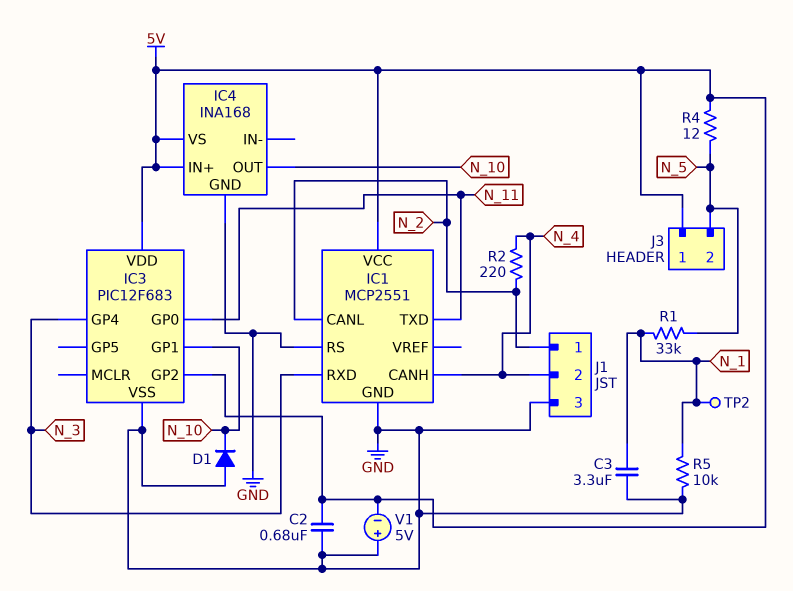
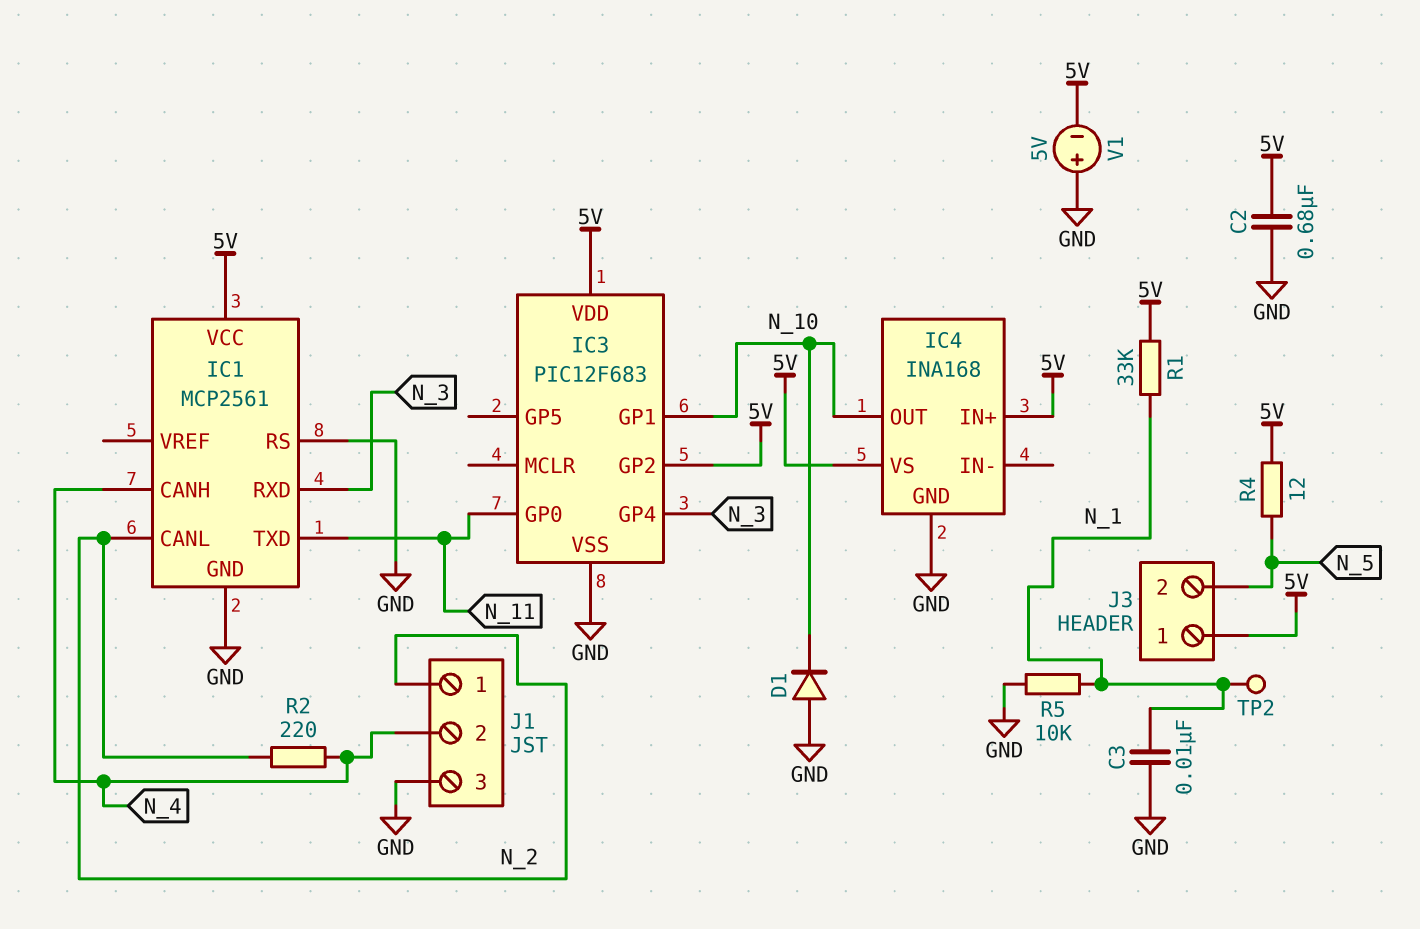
C3: 3.3uF (GND, N_1) -> 10nF (GND, N_1)
IC1: MCP2551 -> MCP2561
R1: 33k (N_1, N_5) -> 33k (5V, N_1)

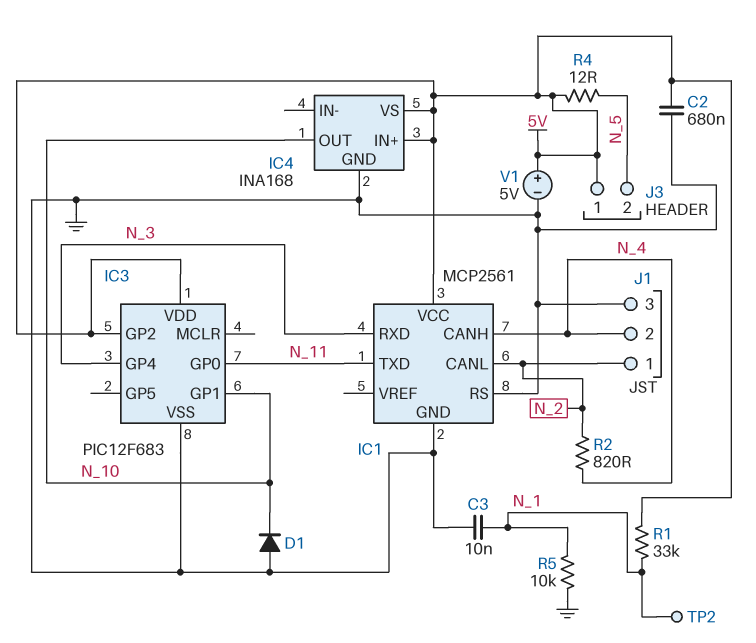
R2: 220 (N_2, N_4) -> 820 (N_2, N_4)
V1: 5V (plus GND, minus 5V) -> 5V (plus 5V, minus GND)

